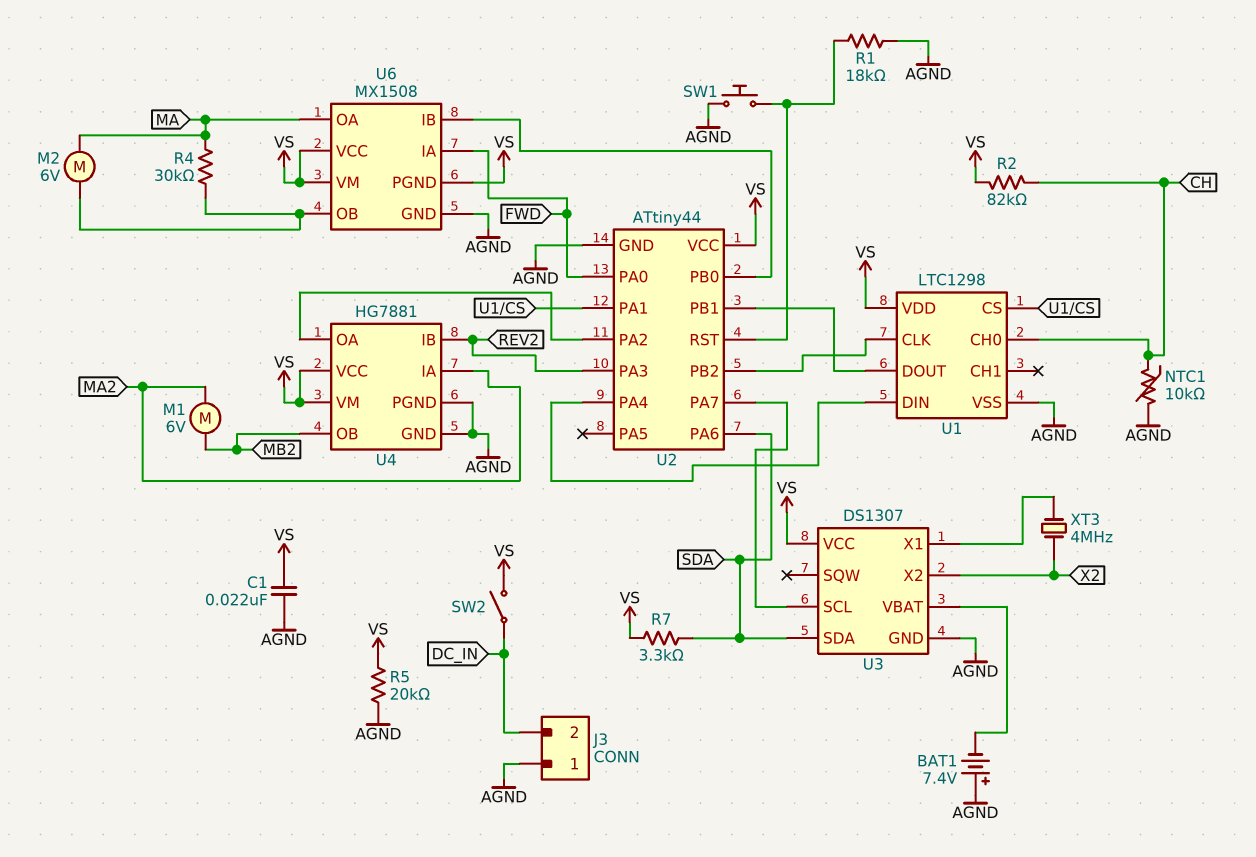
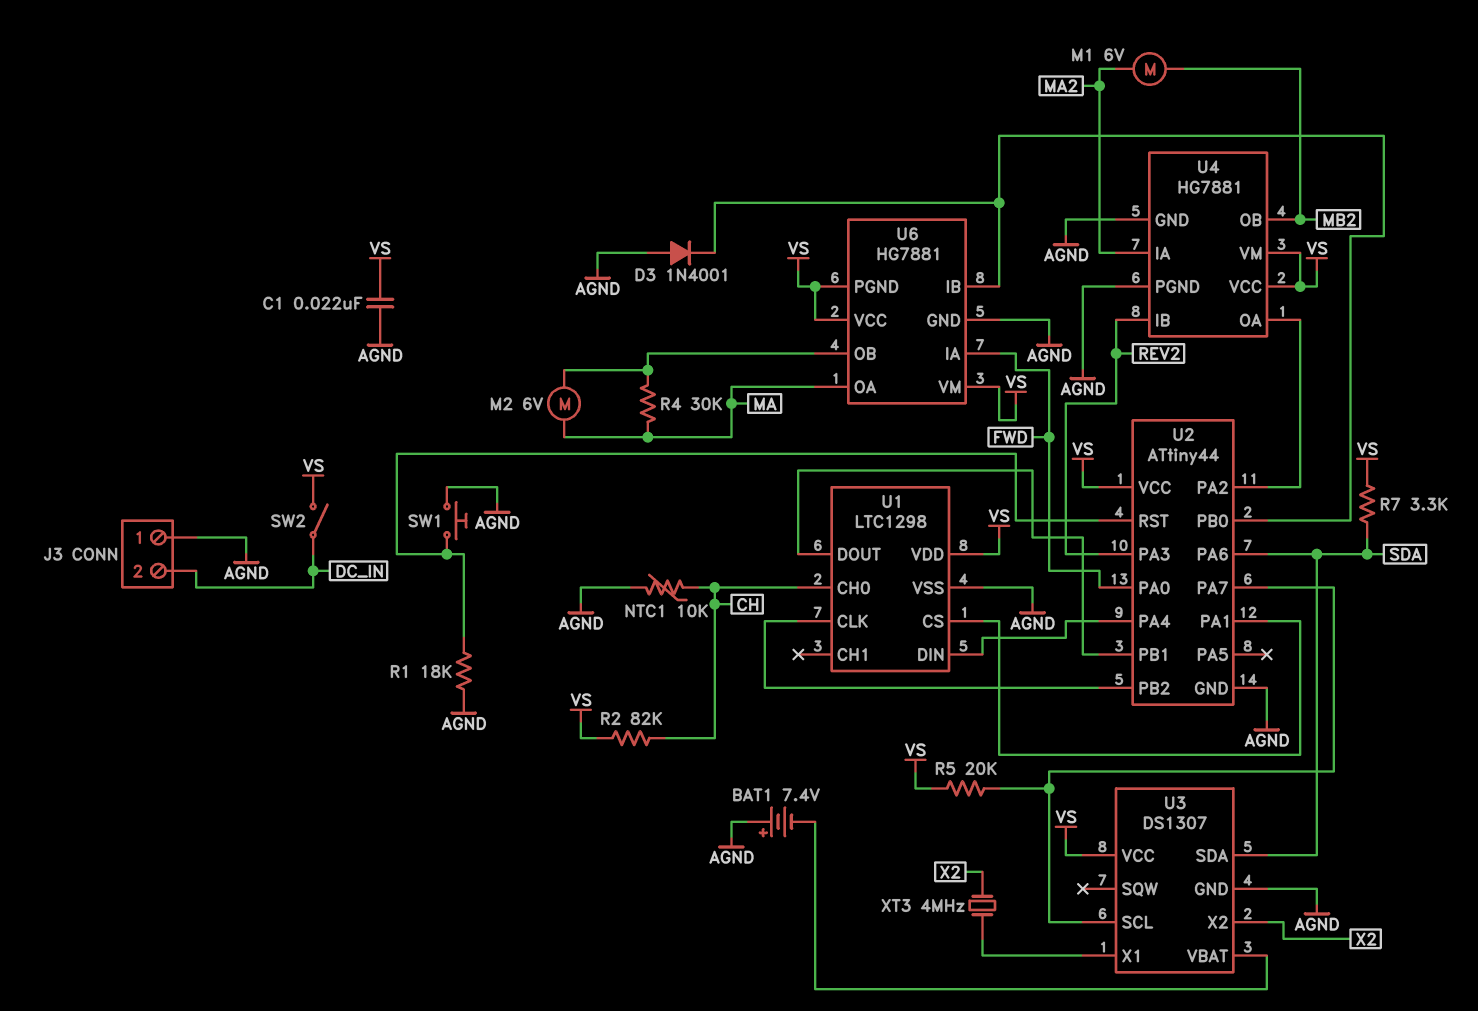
D3: none -> diode 1N4001 (A AGND, K U2/PB0)
R5: 20k (AGND, VS) -> 20k (U2/PA7, VS)
U6: MX1508 -> HG7881

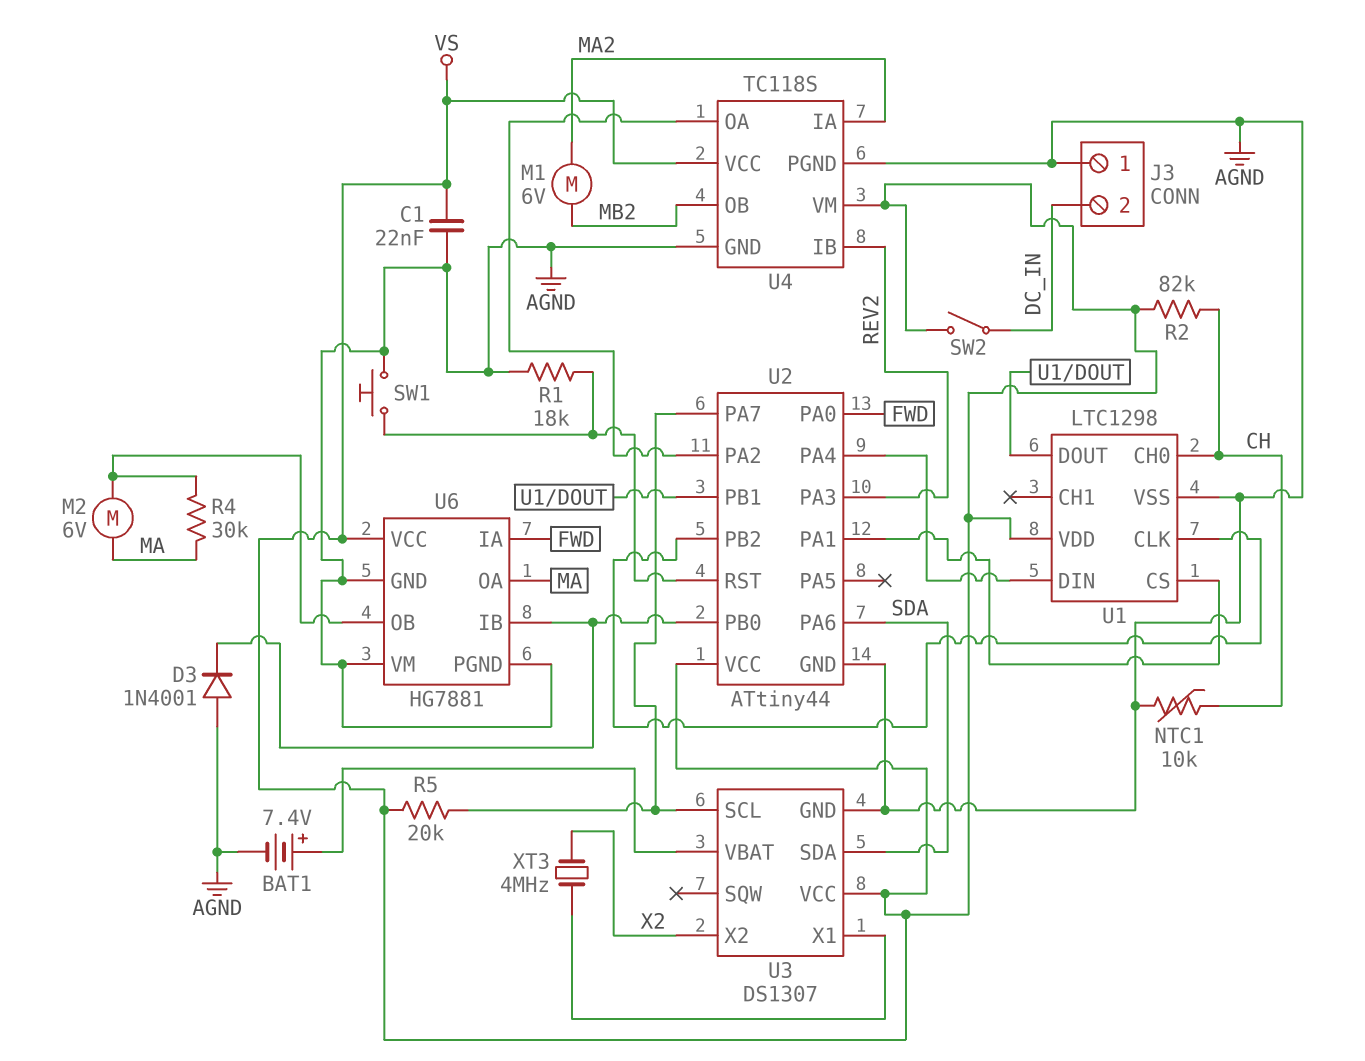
BAT1: 7.4V (plus AGND, minus U3/VBAT) -> 7.4V (plus U3/VBAT, minus AGND)
R7: 3.3k (SDA, VS) -> none
U4: HG7881 -> TC118S
U6 pin PGND: VS -> AGND
U6 pin VM: VS -> AGND

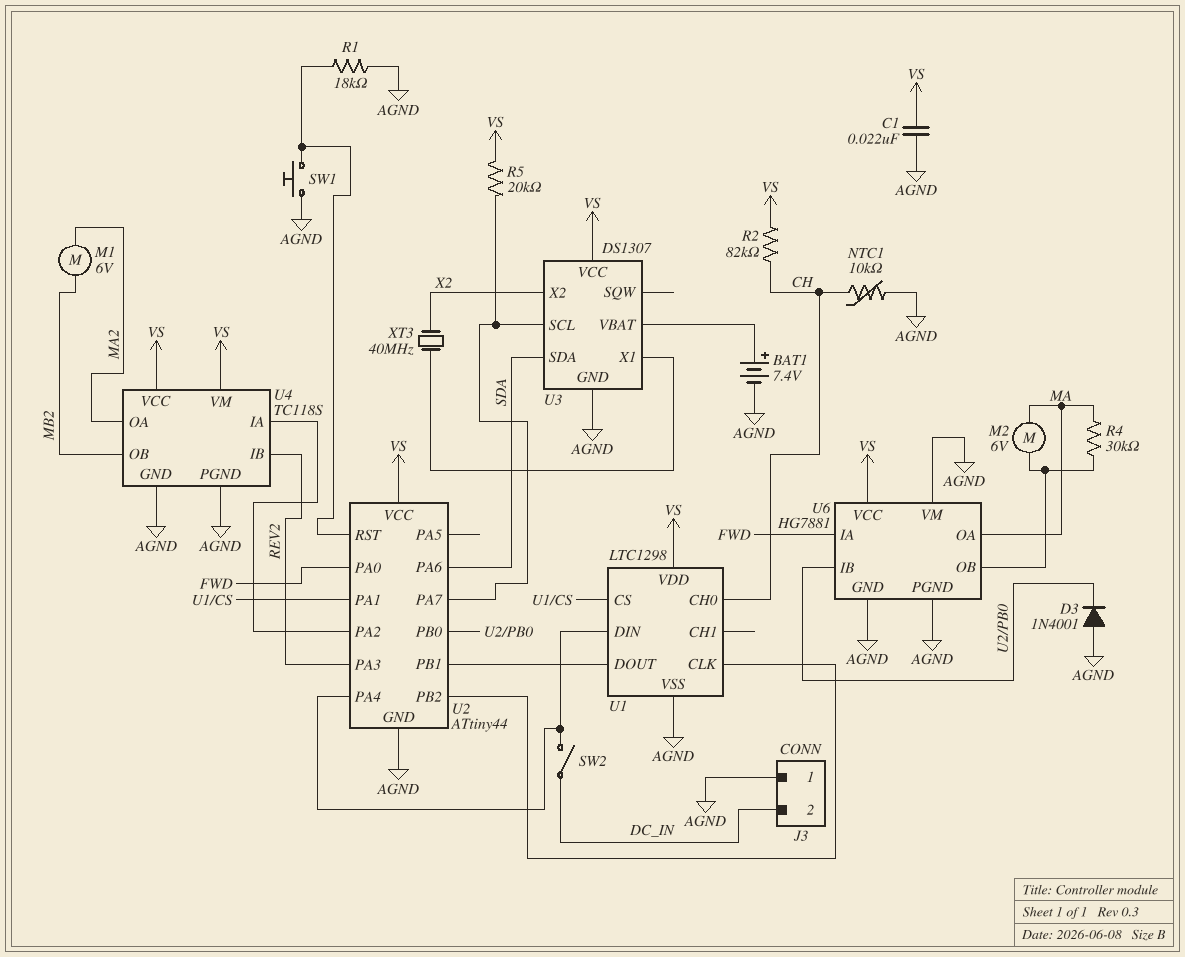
SW2: switch (DC_IN, VS) -> switch (DC_IN, U1/DIN)
U4 pin IA: MA2 -> U2/PA2
U4 pin OA: U2/PA2 -> MA2
XT3: 4MHz (U3/X1, X2) -> 40MHz (U3/X1, X2)

